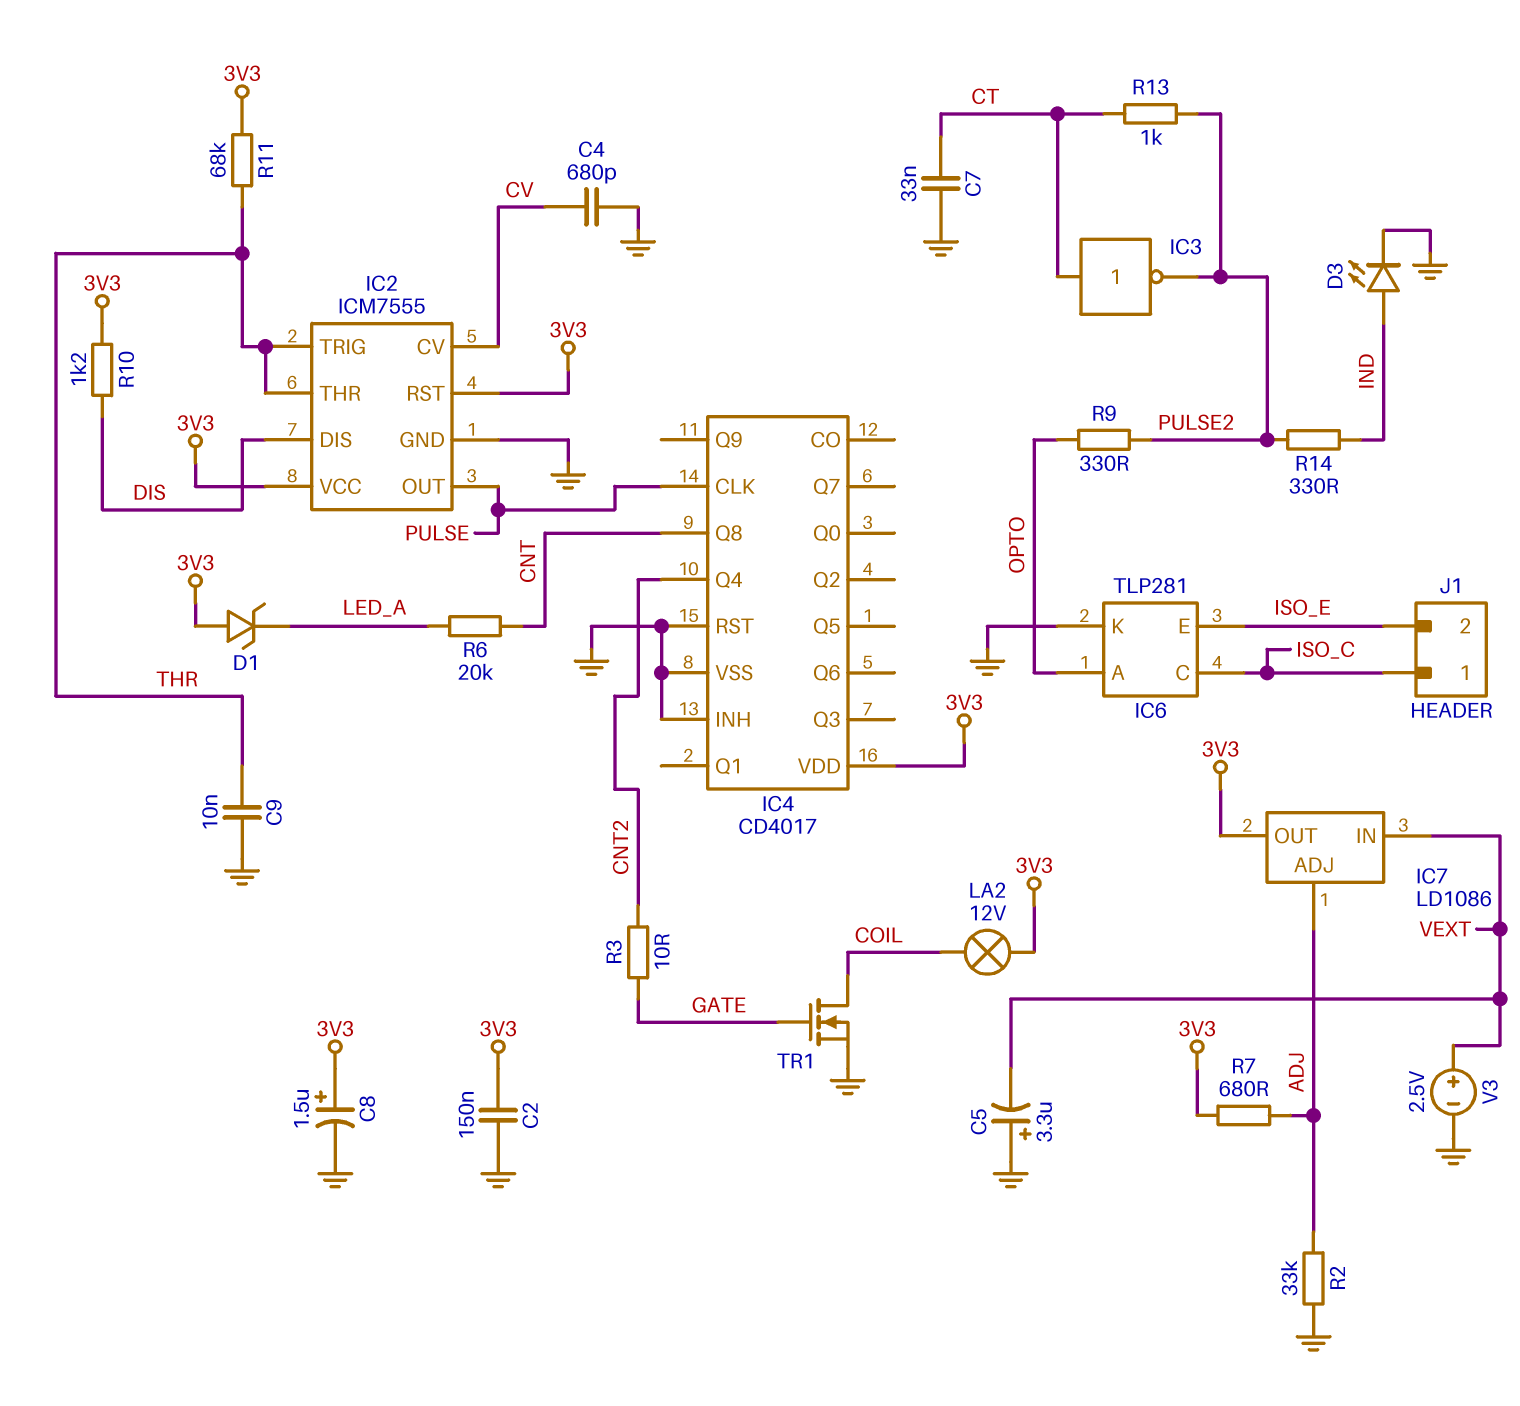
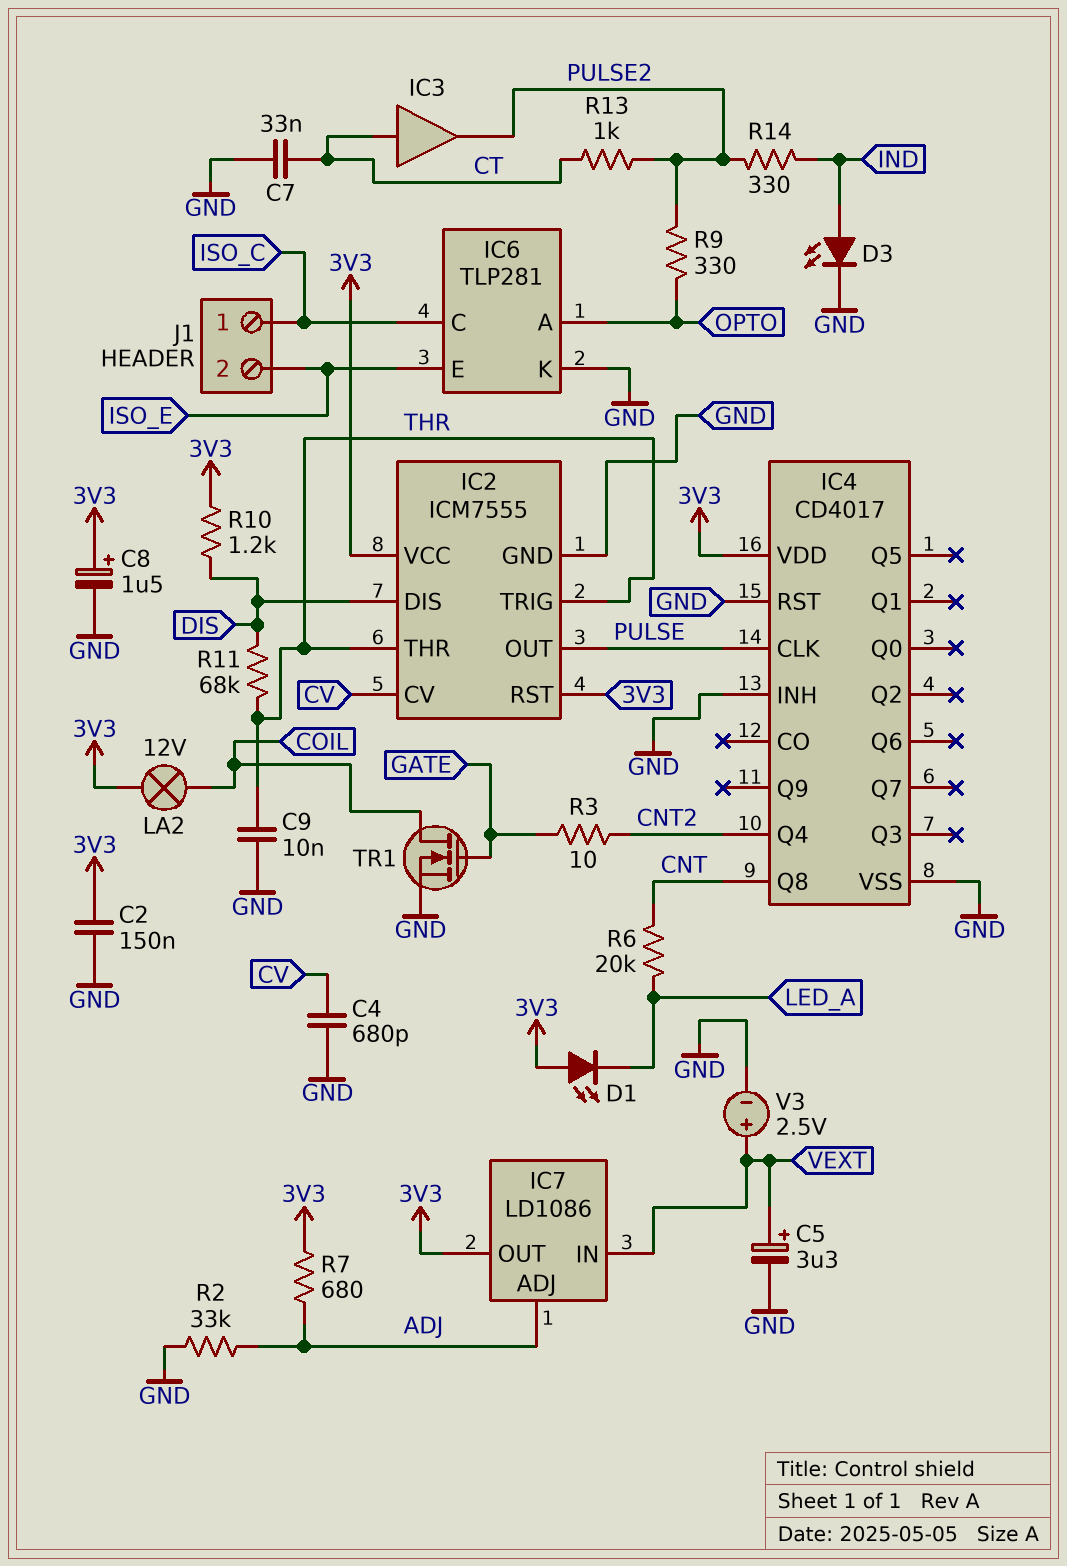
C5: 3.3uF (plus GND, minus VEXT) -> 3.3uF (plus VEXT, minus GND)
D1: zener (A 3V3, K LED_A) -> LED (A 3V3, K LED_A)
IC3: NOT (in CT, out PULSE2) -> buffer (in CT, out PULSE2)
R11: 68k (3V3, THR) -> 68k (DIS, THR)

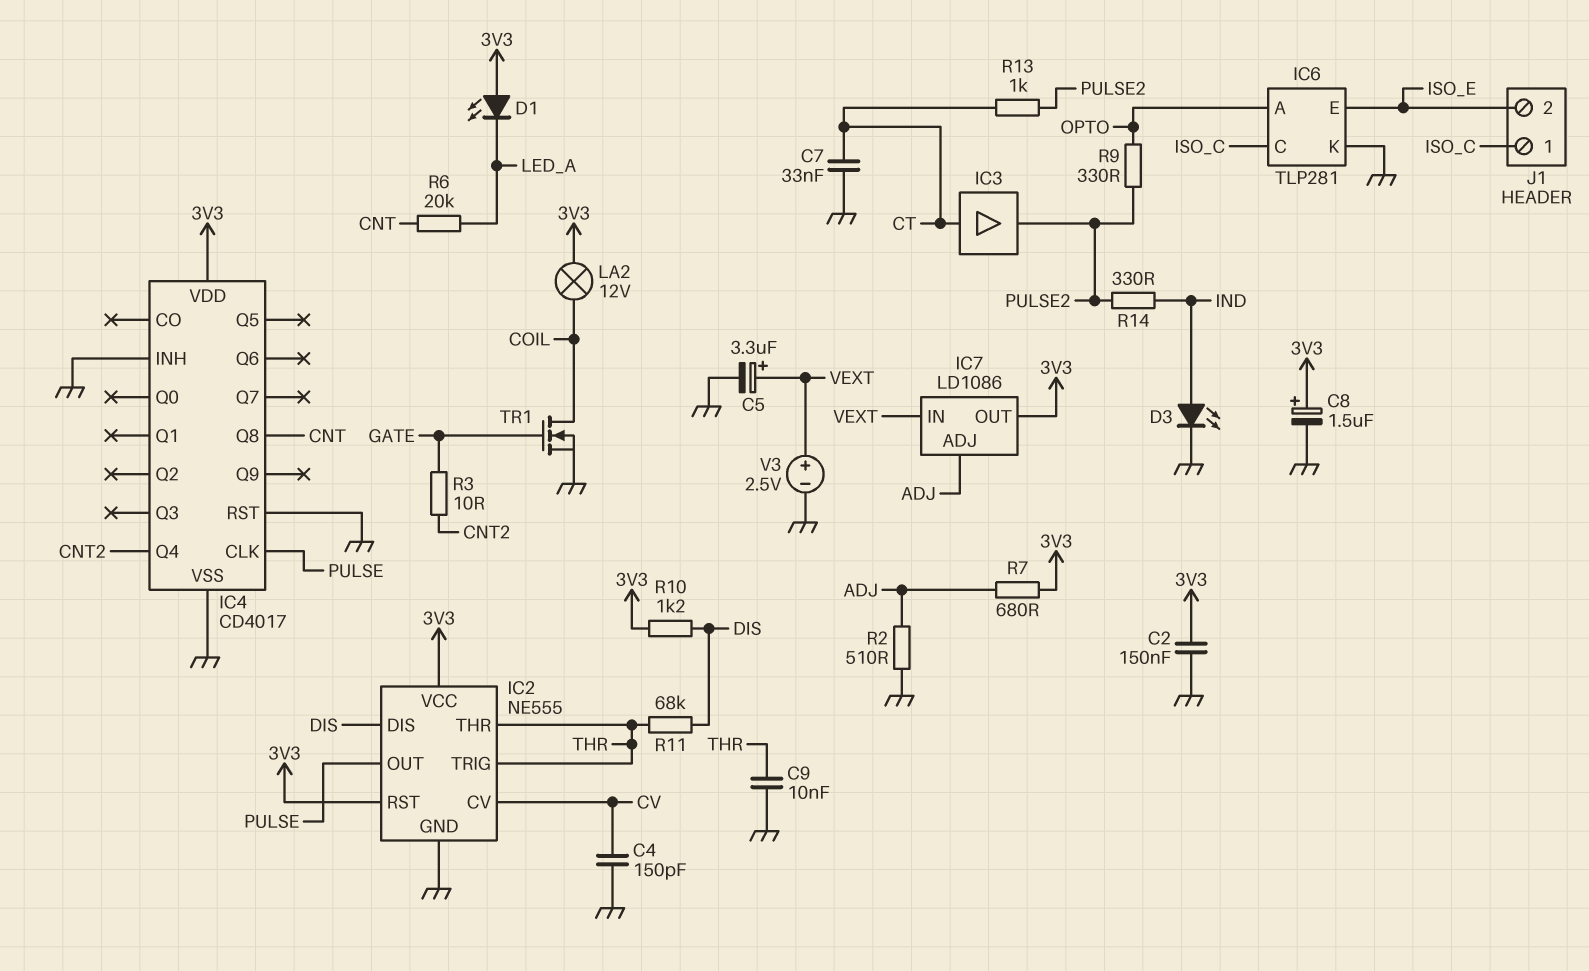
C4: 680pF (CV, GND) -> 150pF (CV, GND)
IC2: ICM7555 -> NE555
R2: 33k (ADJ, GND) -> 510 (ADJ, GND)

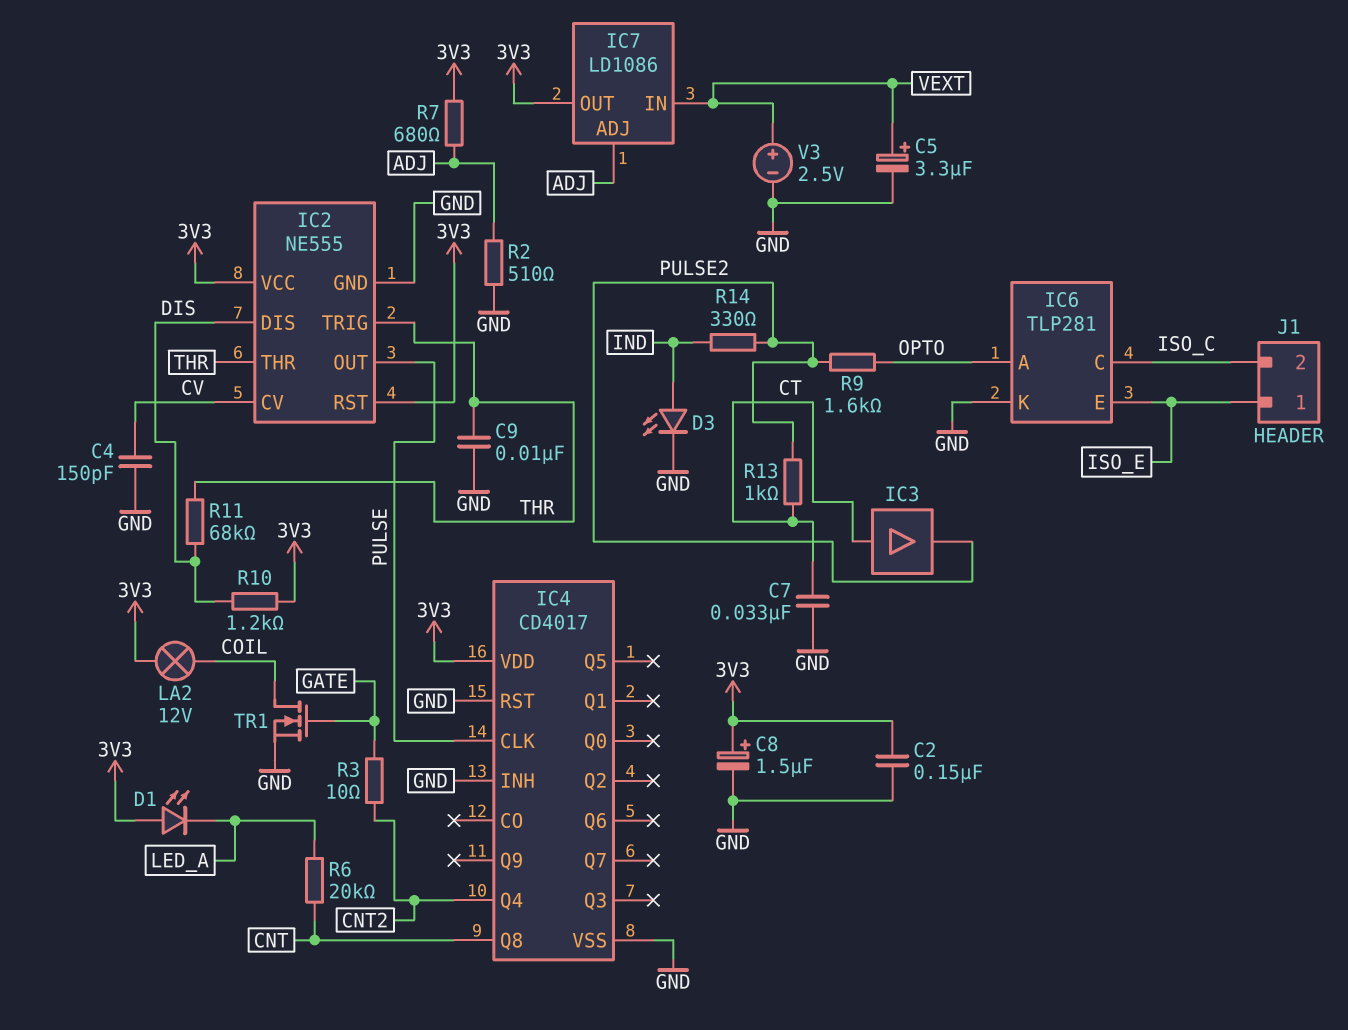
J1 pin 1: ISO_C -> ISO_E
J1 pin 2: ISO_E -> ISO_C
R9: 330 (OPTO, PULSE2) -> 1.6k (OPTO, PULSE2)

